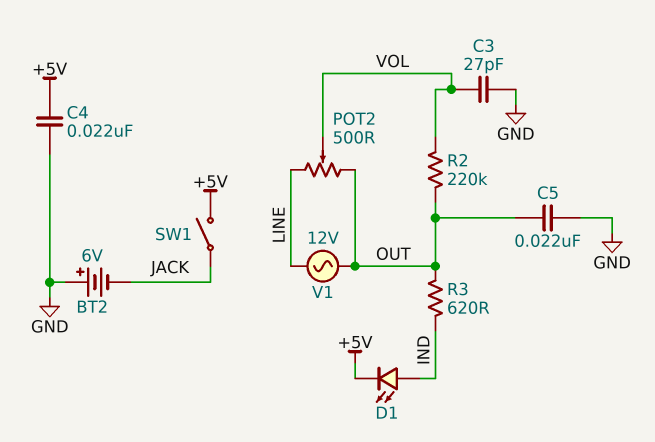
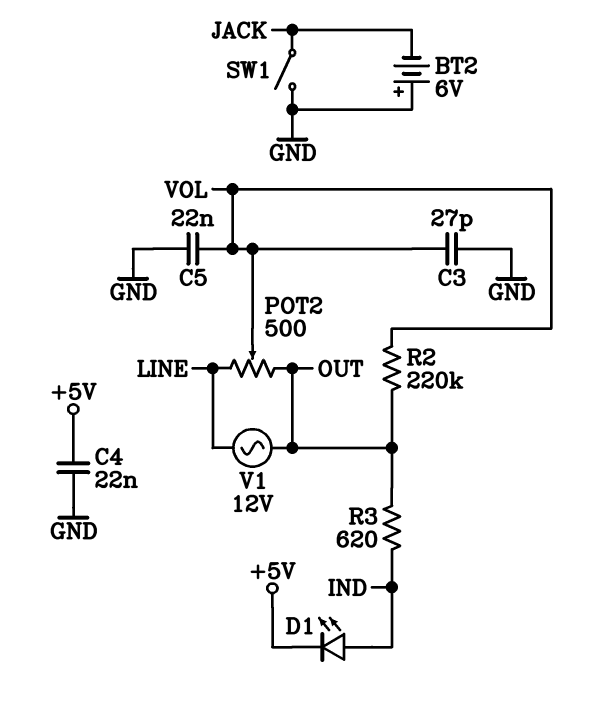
C5: 22nF (GND, OUT) -> 22nF (GND, VOL)
SW1: switch (+5V, JACK) -> switch (GND, JACK)

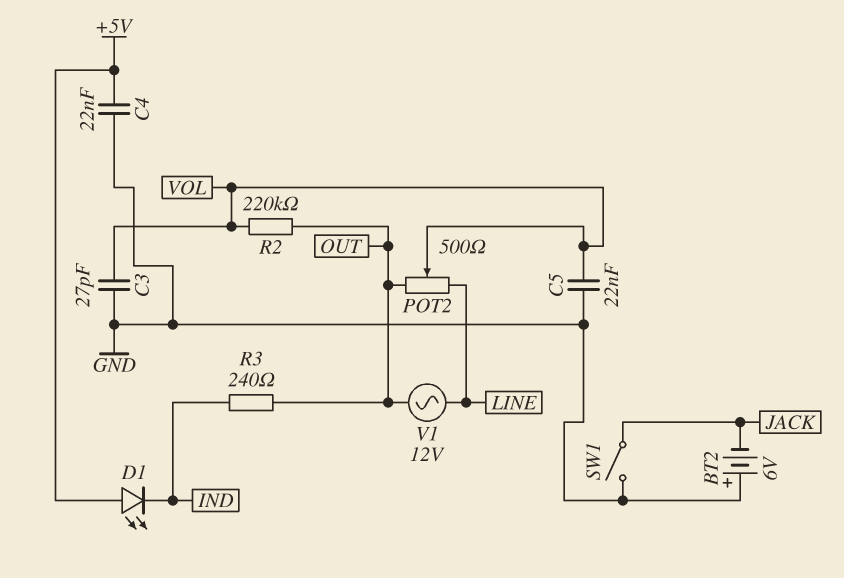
D1: LED (A IND, K +5V) -> LED (A +5V, K IND)
R3: 620 (IND, OUT) -> 240 (IND, OUT)

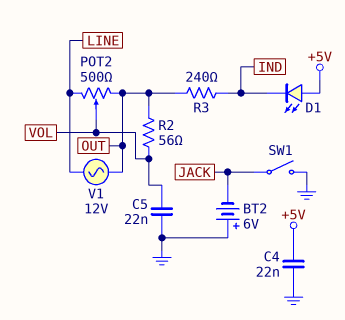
C3: 27pF (GND, VOL) -> none
R2: 220k (OUT, VOL) -> 56 (OUT, VOL)

